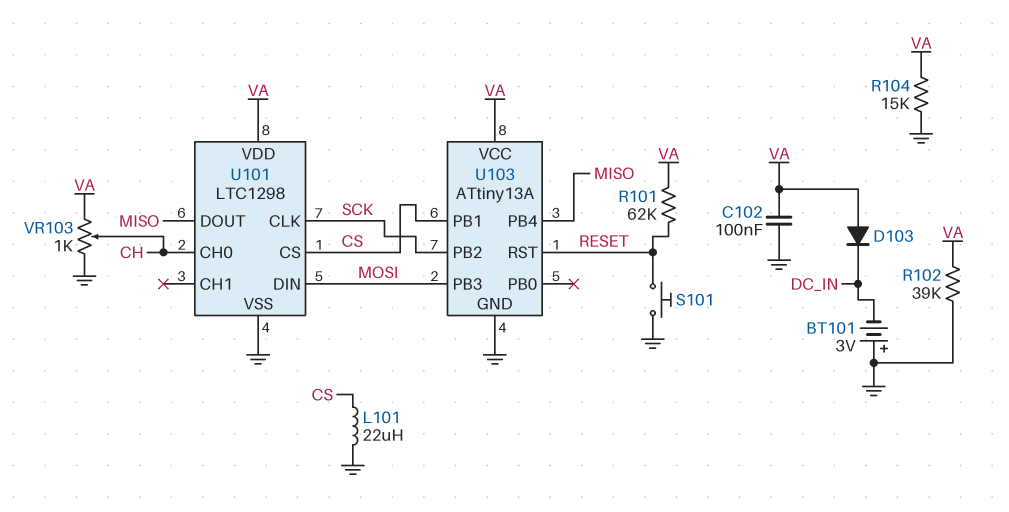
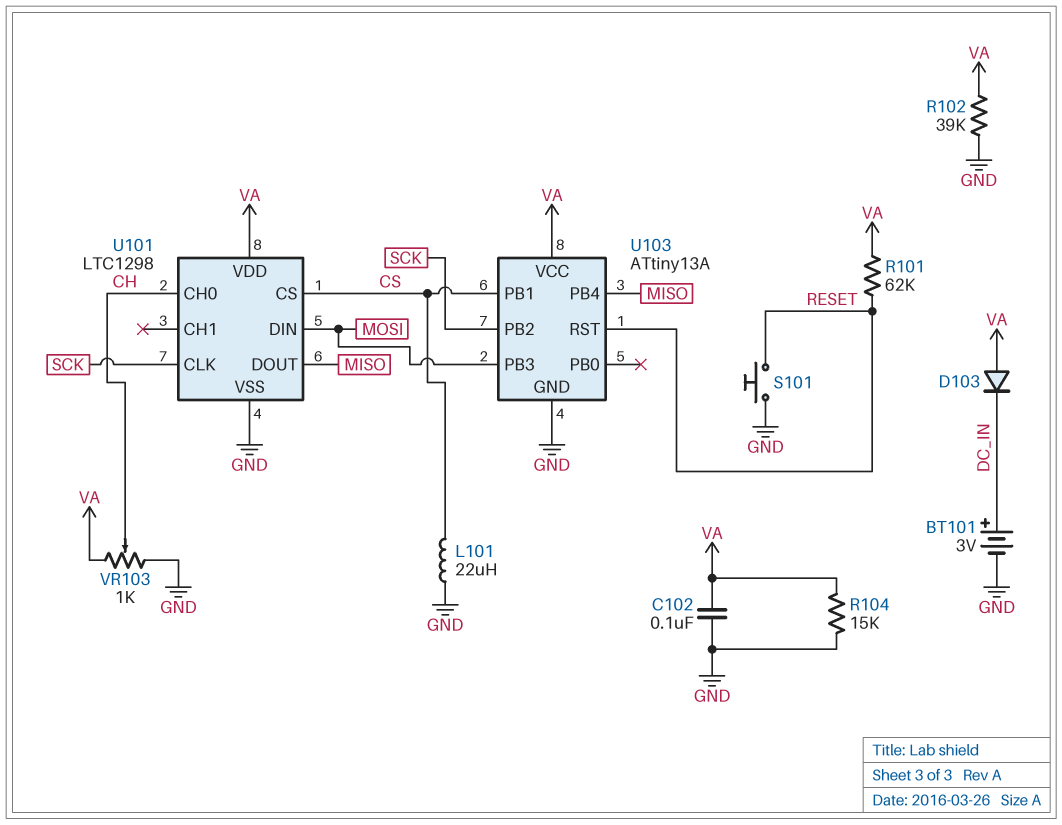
BT101: 3V (plus GND, minus DC_IN) -> 3V (plus DC_IN, minus GND)

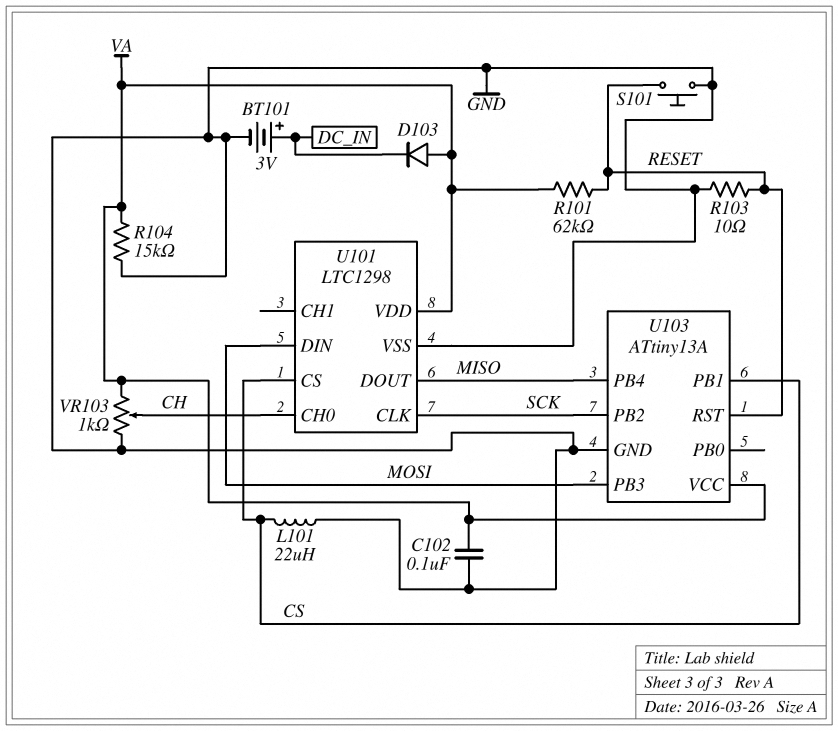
R102: 39k (GND, VA) -> none
R103: none -> 10 (GND, RESET)

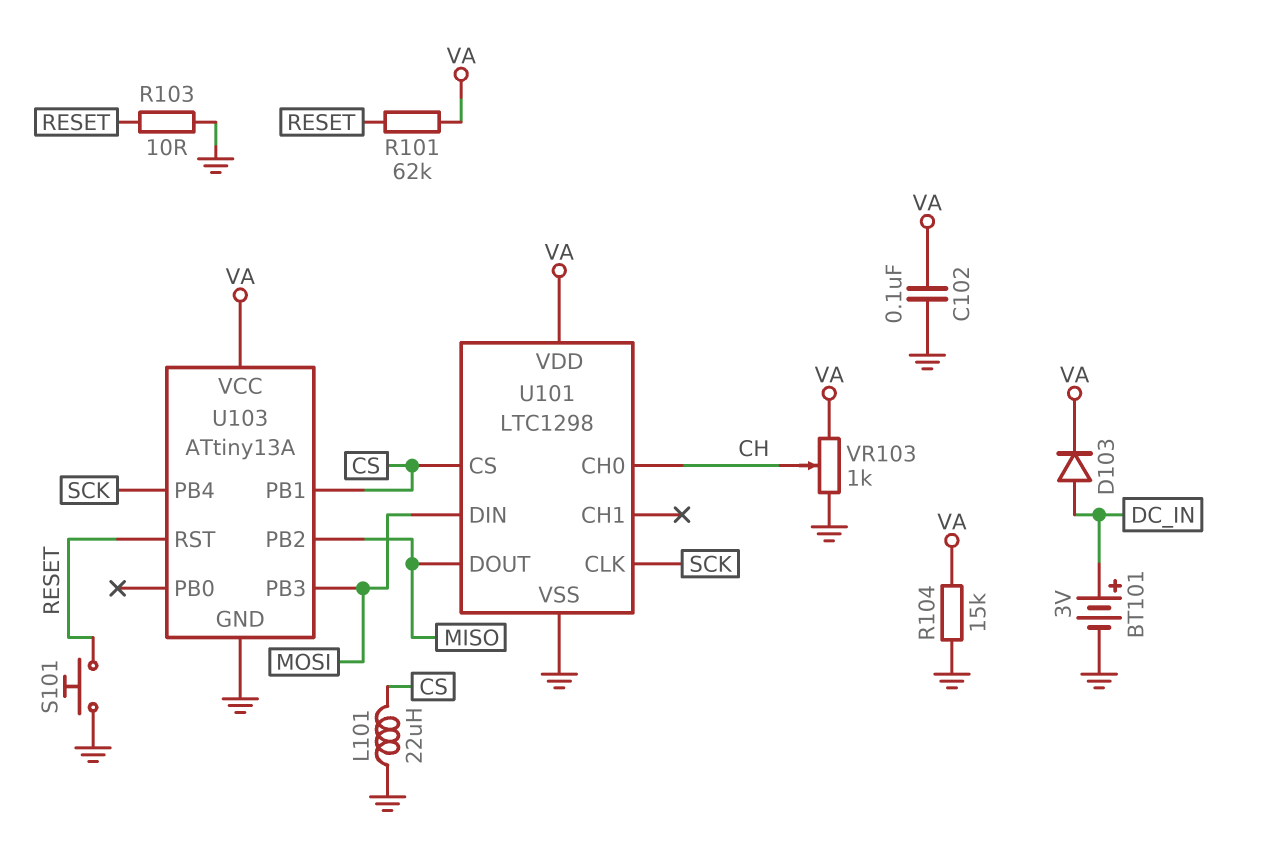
D103: diode (A VA, K DC_IN) -> diode (A DC_IN, K VA)
U103 pin PB2: SCK -> MISO
U103 pin PB4: MISO -> SCK

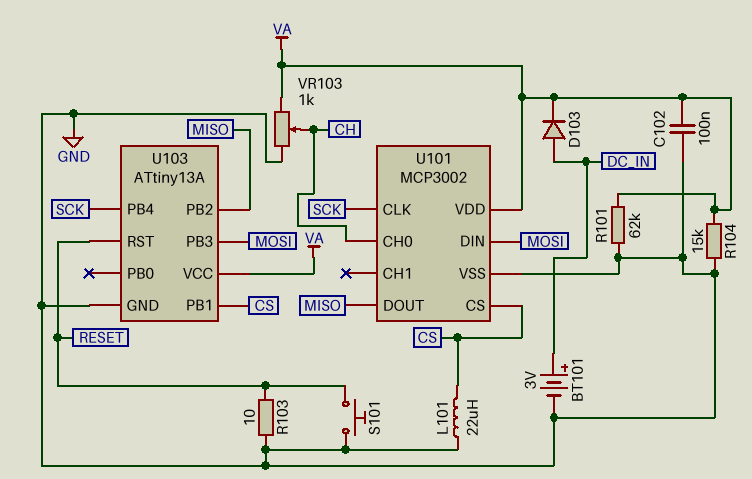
R101: 62k (RESET, VA) -> 62k (GND, VA)
U101: LTC1298 -> MCP3002

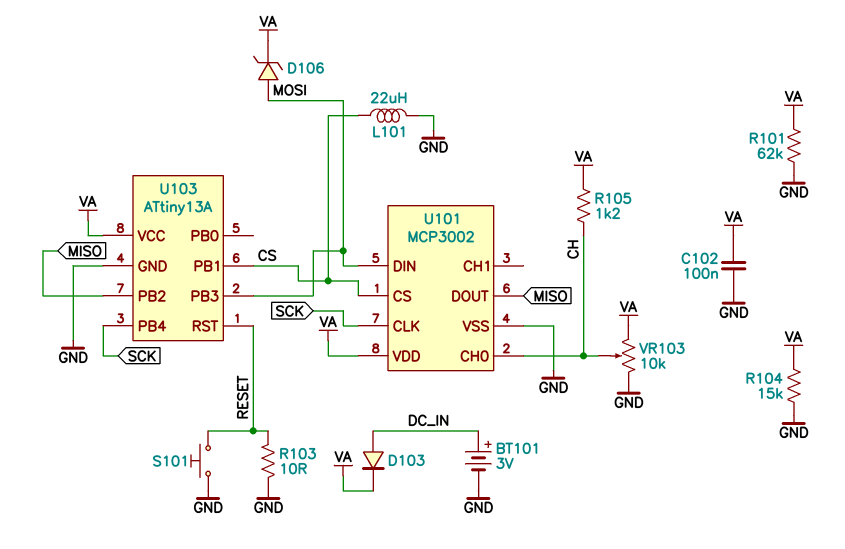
D106: none -> zener (A MOSI, K VA)
R105: none -> 1.2k (CH, VA)
VR103: 1k (GND, VA, wiper CH) -> 10k (GND, VA, wiper CH)

